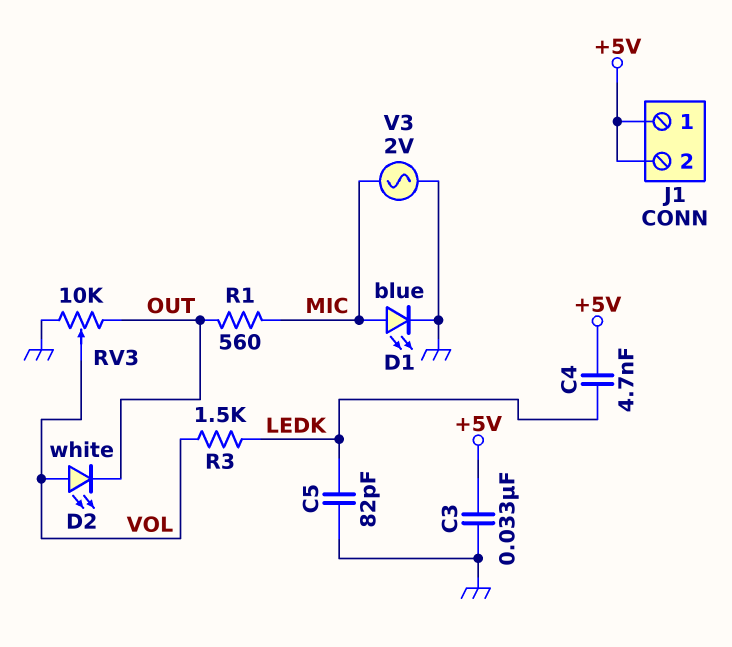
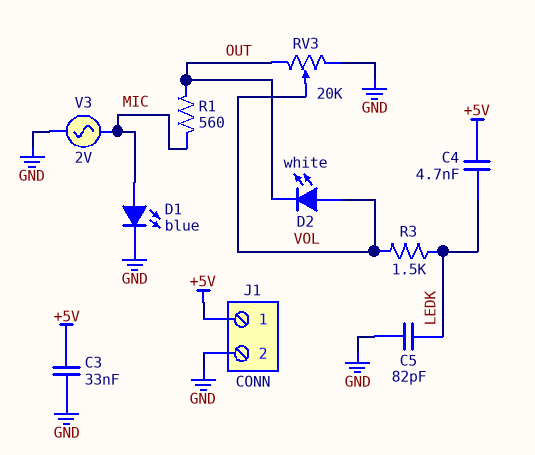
J1 pin 2: +5V -> GND
RV3: 10k (GND, OUT, wiper VOL) -> 20k (GND, OUT, wiper VOL)

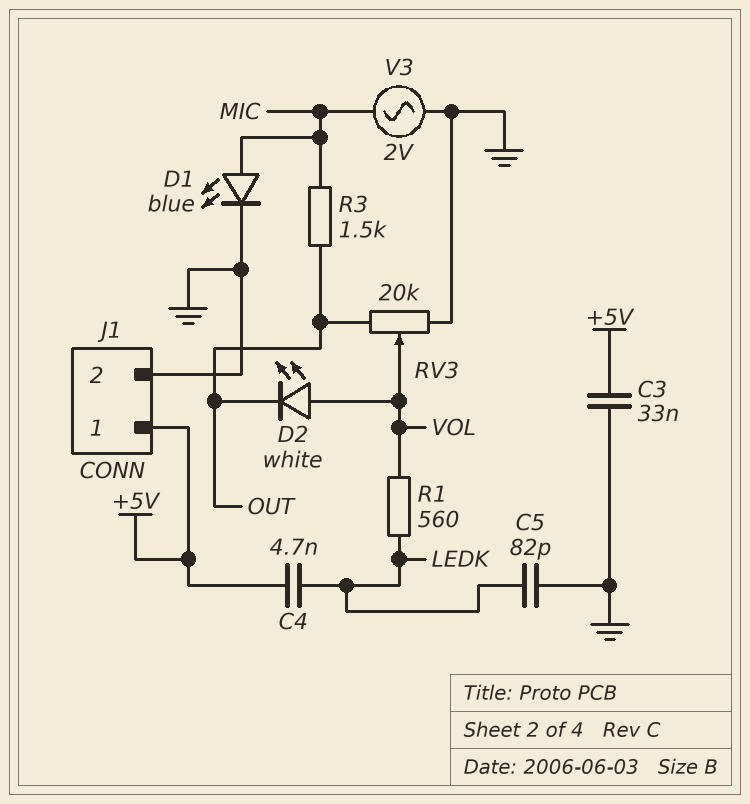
R1: 560 (MIC, OUT) -> 560 (LEDK, VOL)
R3: 1.5k (LEDK, VOL) -> 1.5k (MIC, OUT)

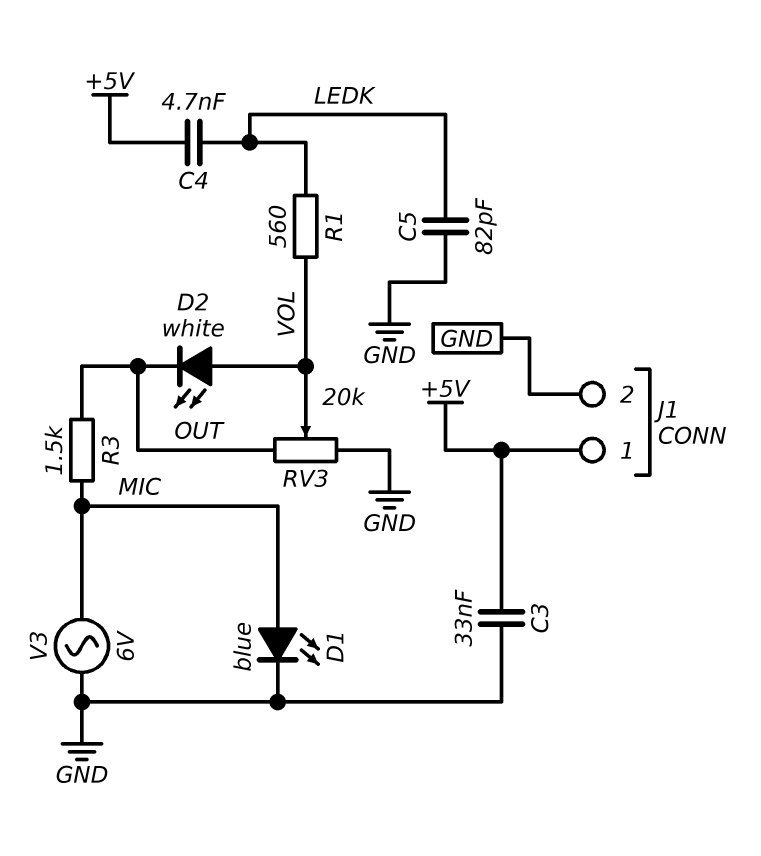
V3: AC 2V (GND, MIC) -> AC 6V (GND, MIC)

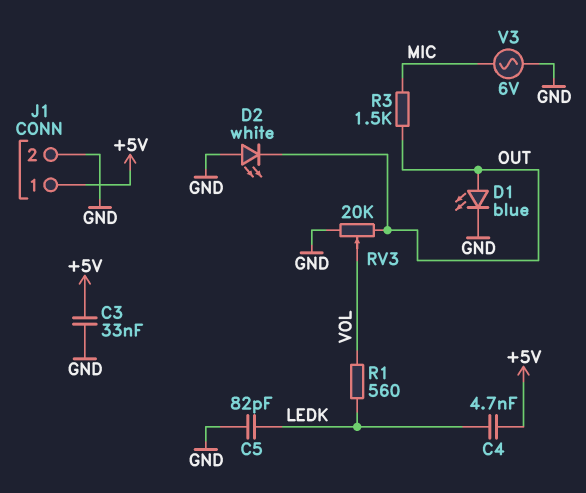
D1: LED blue (A MIC, K GND) -> LED blue (A OUT, K GND)
D2: LED white (A VOL, K OUT) -> LED white (A GND, K OUT)

